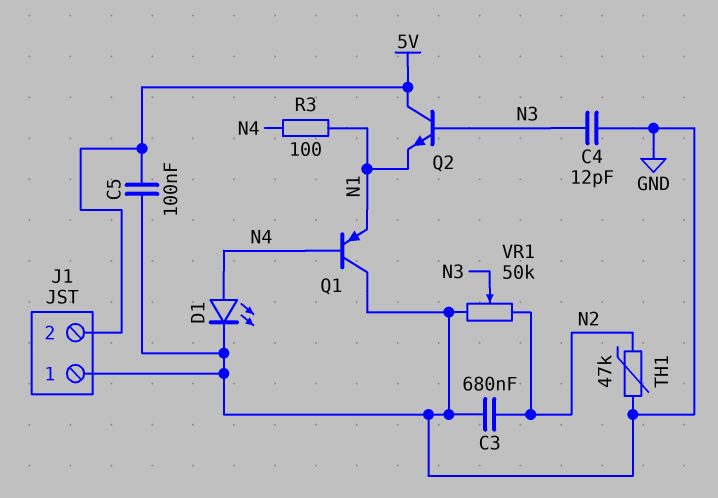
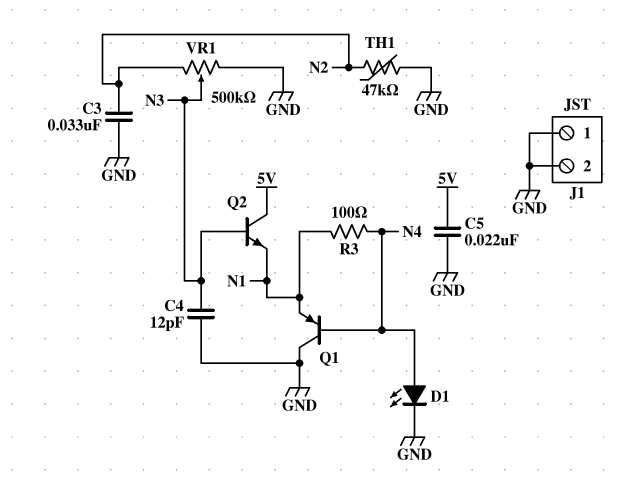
C3: 680nF (GND, N2) -> 33nF (GND, N2)
C5: 100nF (5V, GND) -> 22nF (5V, GND)
J1 pin 2: 5V -> GND
VR1: 50k (GND, N2, wiper N3) -> 500k (GND, N2, wiper N3)

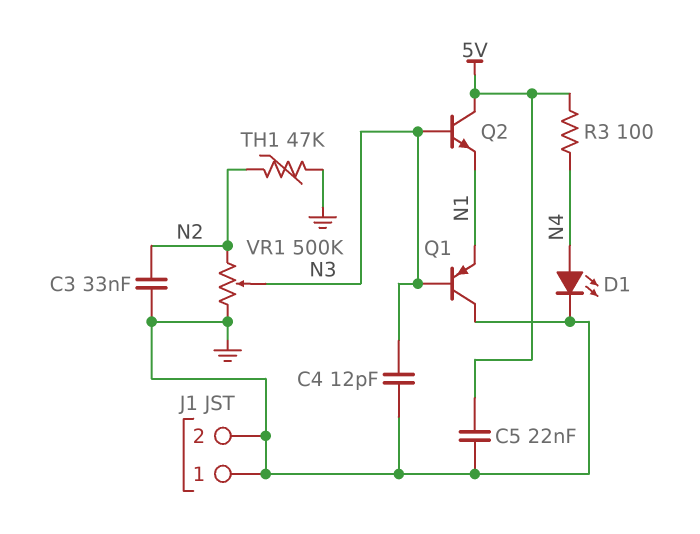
Q1: PNP (B N4, C GND, E N1) -> PNP (B N3, C GND, E N1)
R3: 100 (N1, N4) -> 100 (5V, N4)

